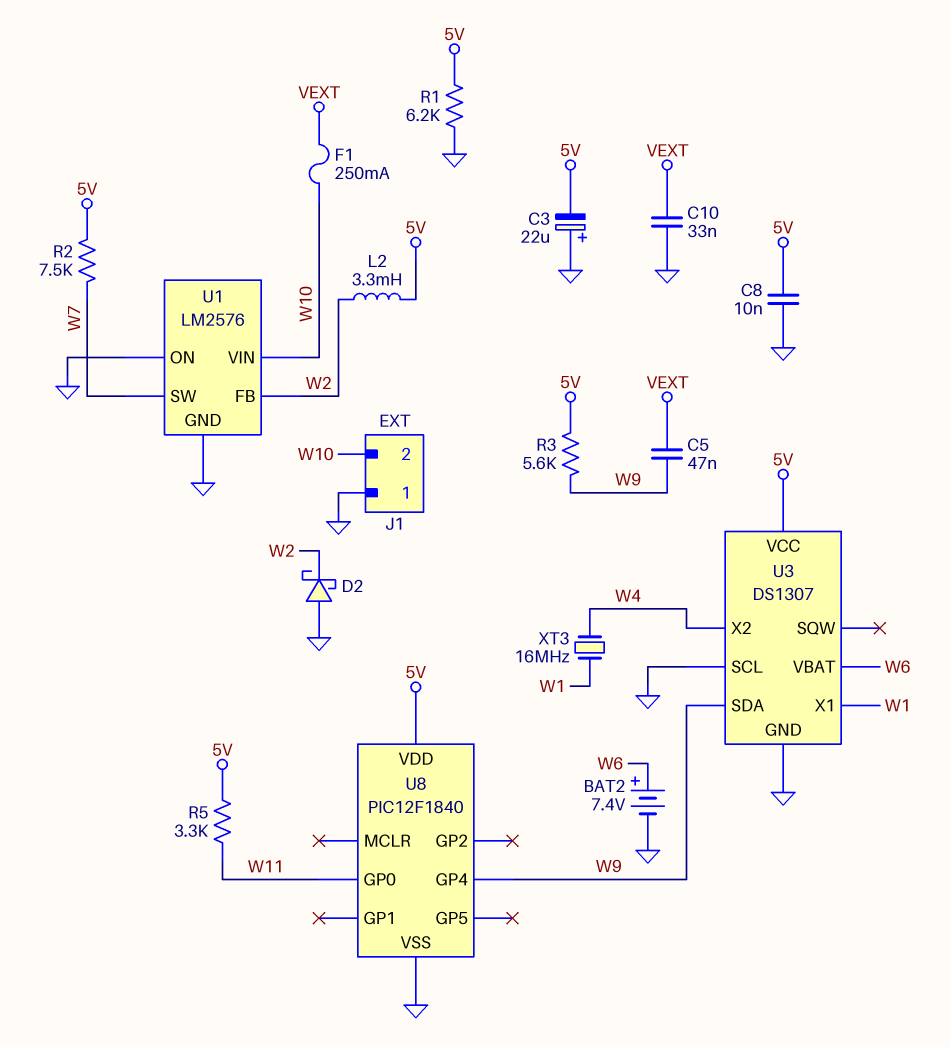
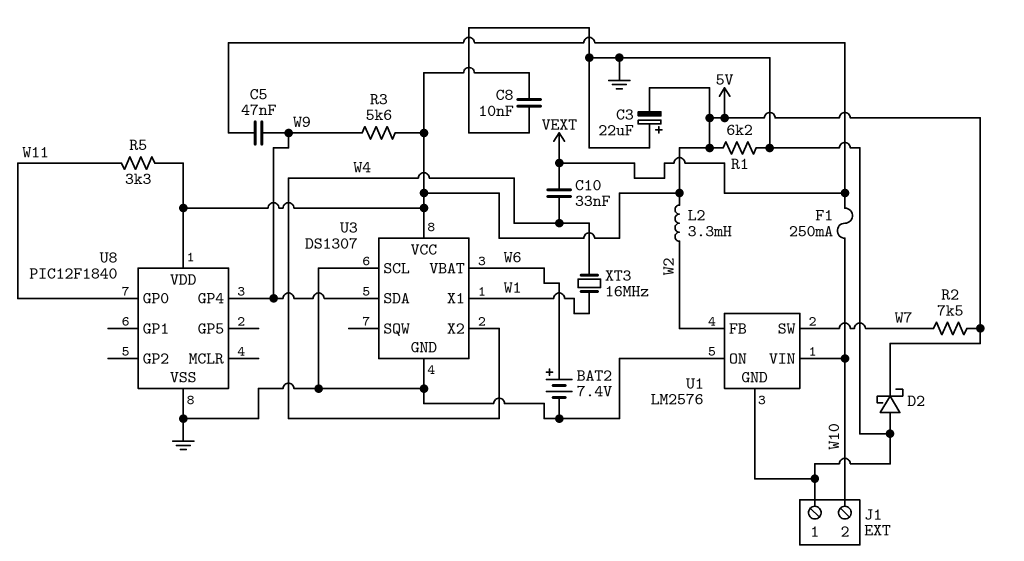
C10: 33nF (GND, VEXT) -> 33nF (VEXT, W4)
D2: schottky (A GND, K W2) -> schottky (A GND, K 5V)

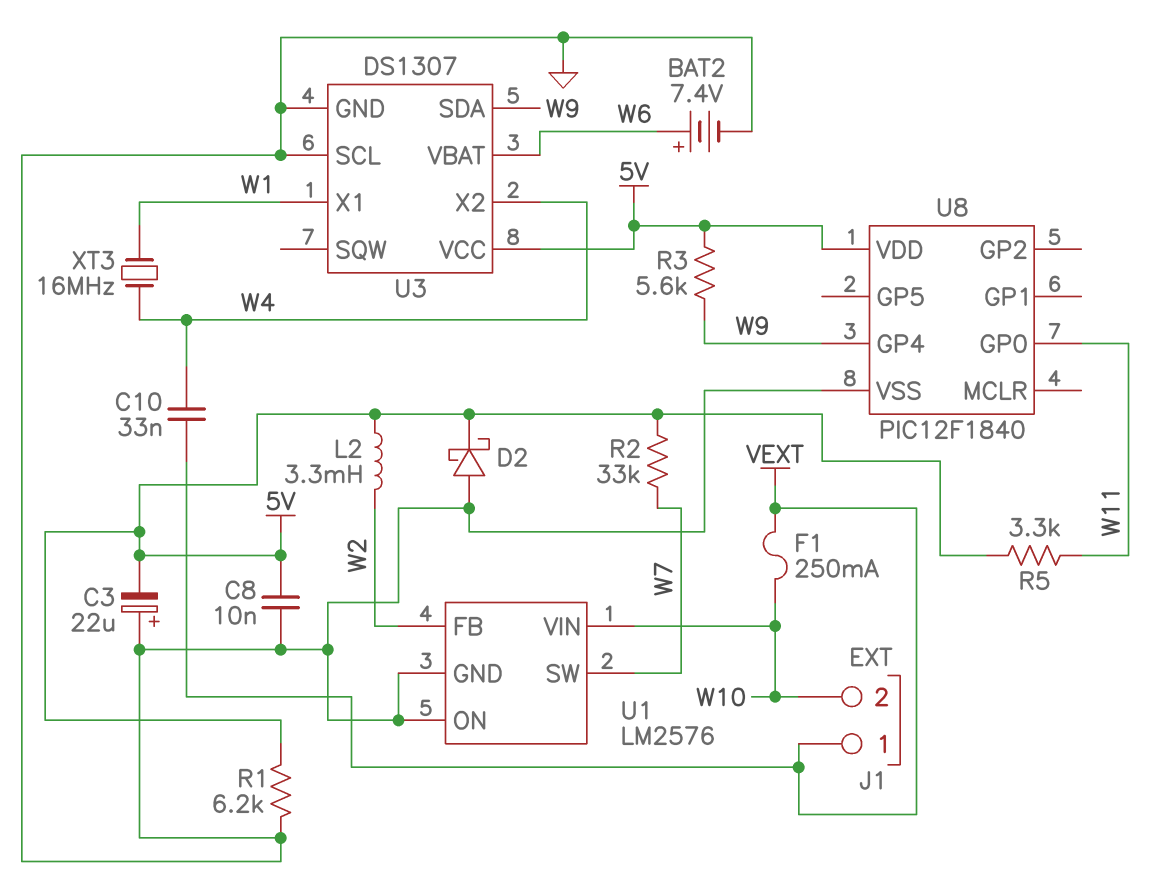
C5: 47nF (VEXT, W9) -> none
J1 pin 1: GND -> VEXT
R2: 7.5k (5V, W7) -> 33k (5V, W7)

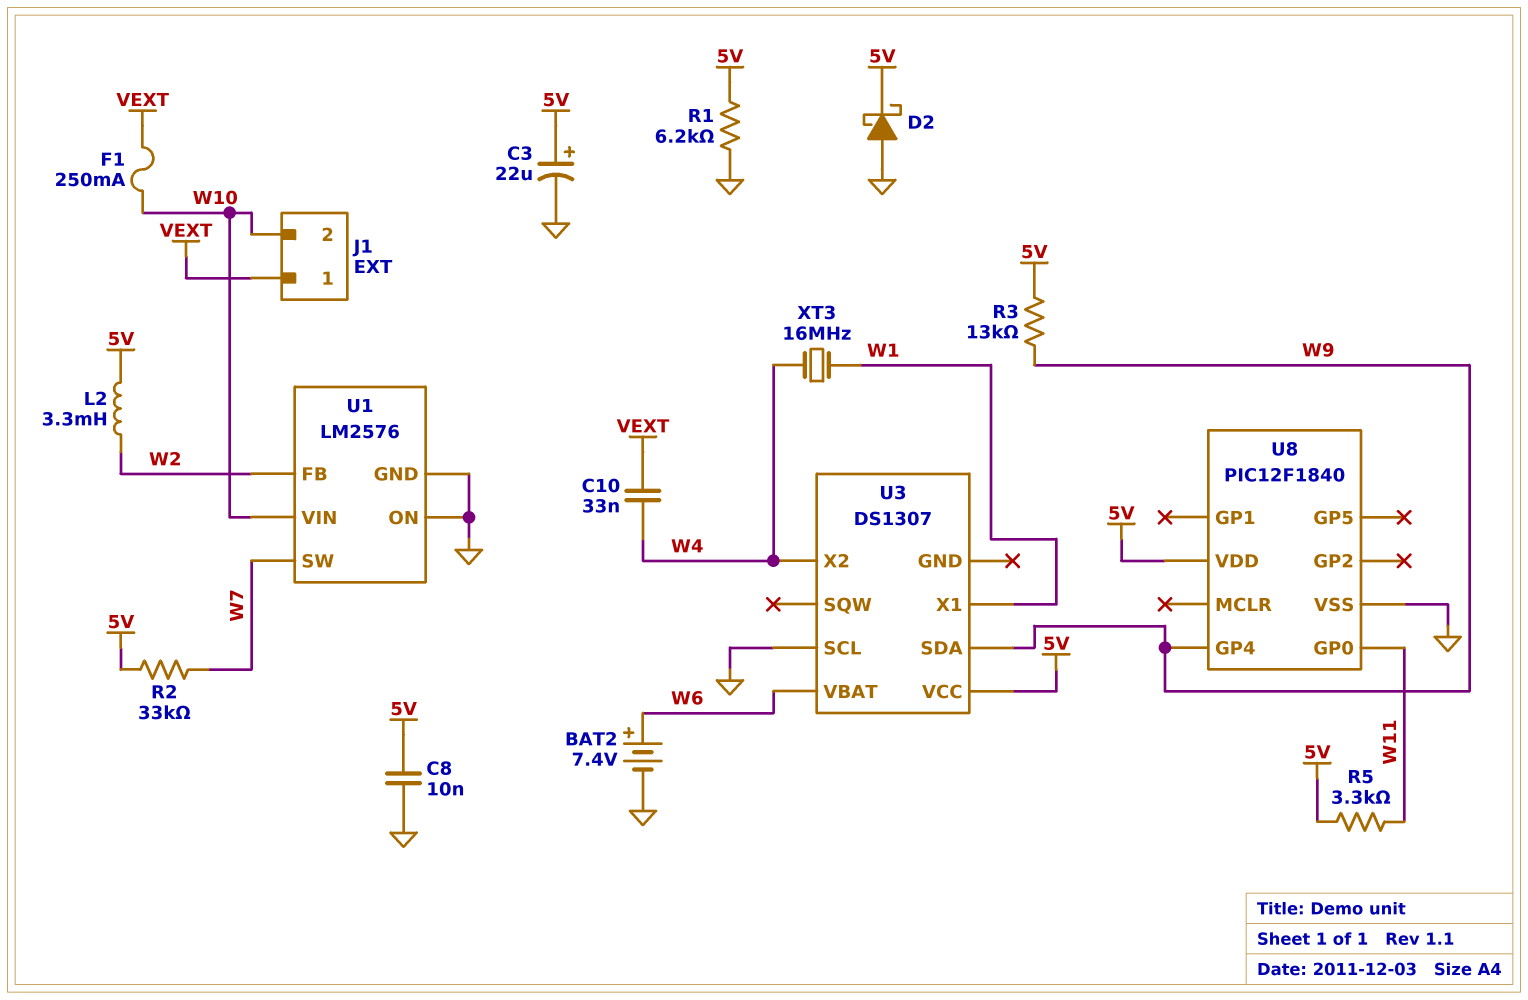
C3: 22uF (plus GND, minus 5V) -> 22uF (plus 5V, minus GND)
R3: 5.6k (5V, W9) -> 13k (5V, W9)
U3 pin GND: GND -> none

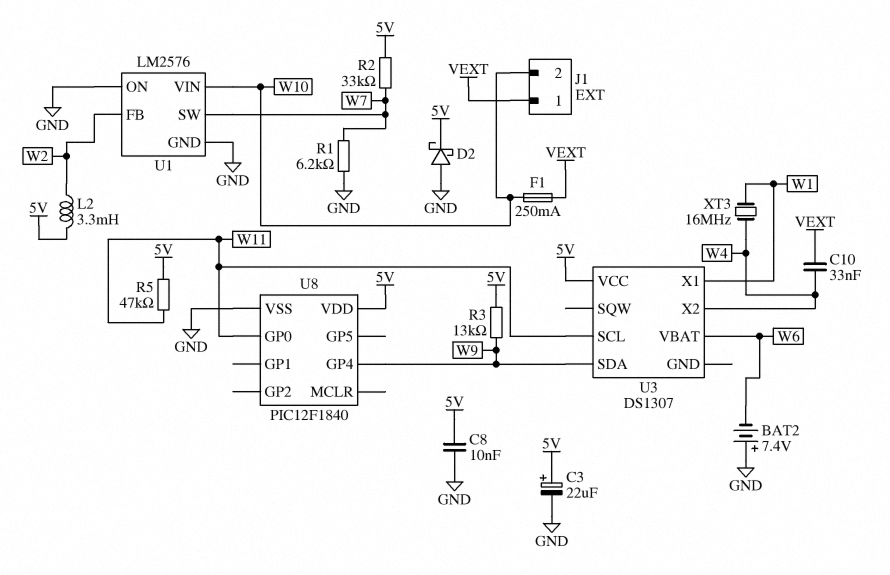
BAT2: 7.4V (plus W6, minus GND) -> 7.4V (plus GND, minus W6)
R1: 6.2k (5V, GND) -> 6.2k (GND, W7)
R5: 3.3k (5V, W11) -> 47k (5V, W11)
U3 pin SCL: GND -> W11

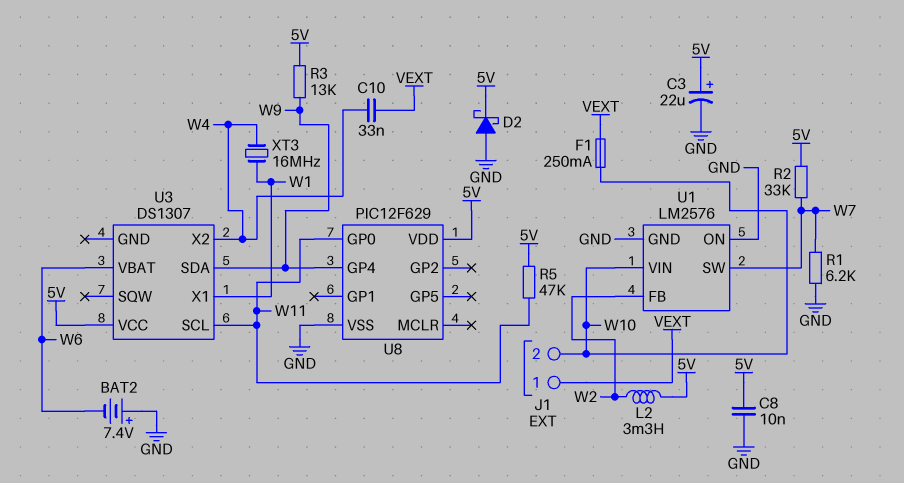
U8: PIC12F1840 -> PIC12F629

